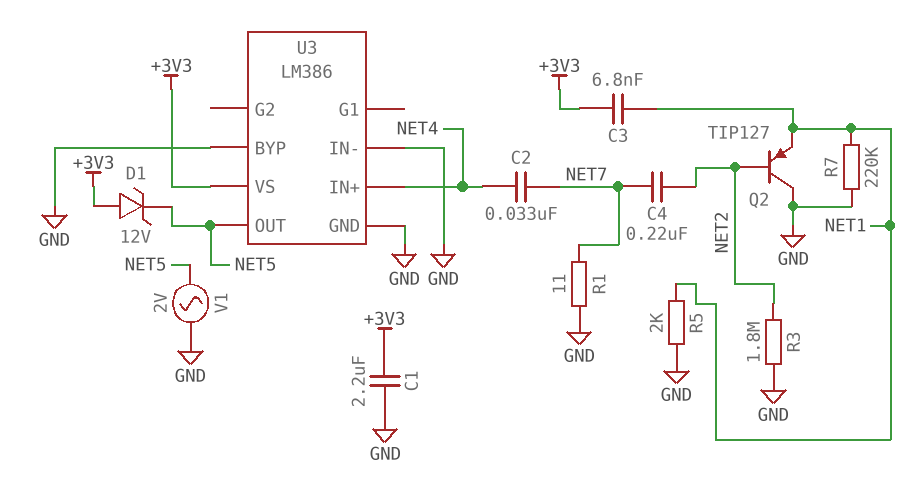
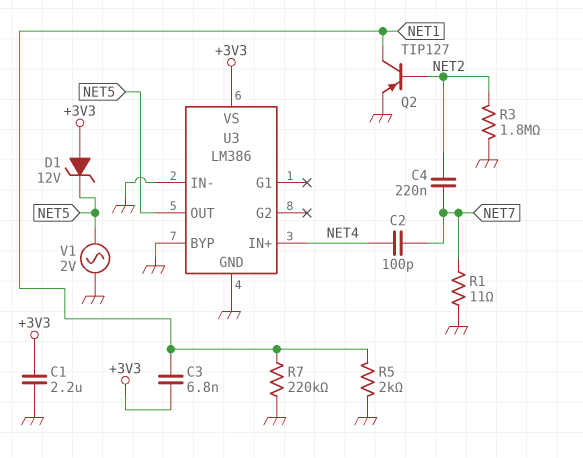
C2: 33nF (NET4, NET7) -> 100pF (NET4, NET7)
Q2: PNP TIP127 (B NET2, C GND, E NET1) -> PNP TIP127 (B NET2, C NET1, E GND)

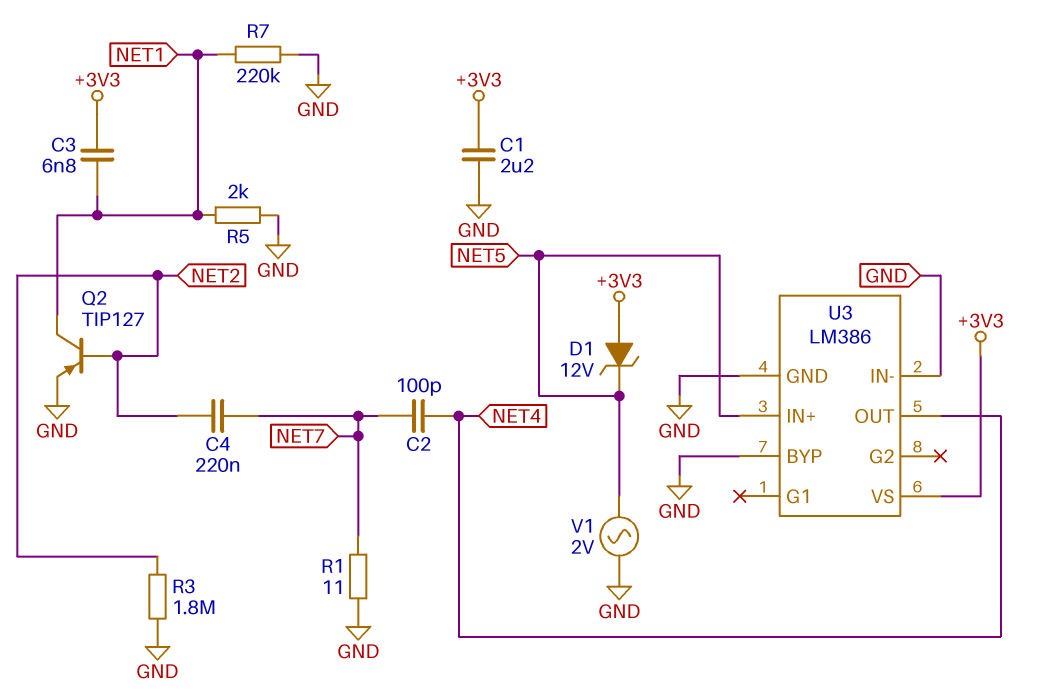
U3 pin IN+: NET4 -> NET5
U3 pin OUT: NET5 -> NET4

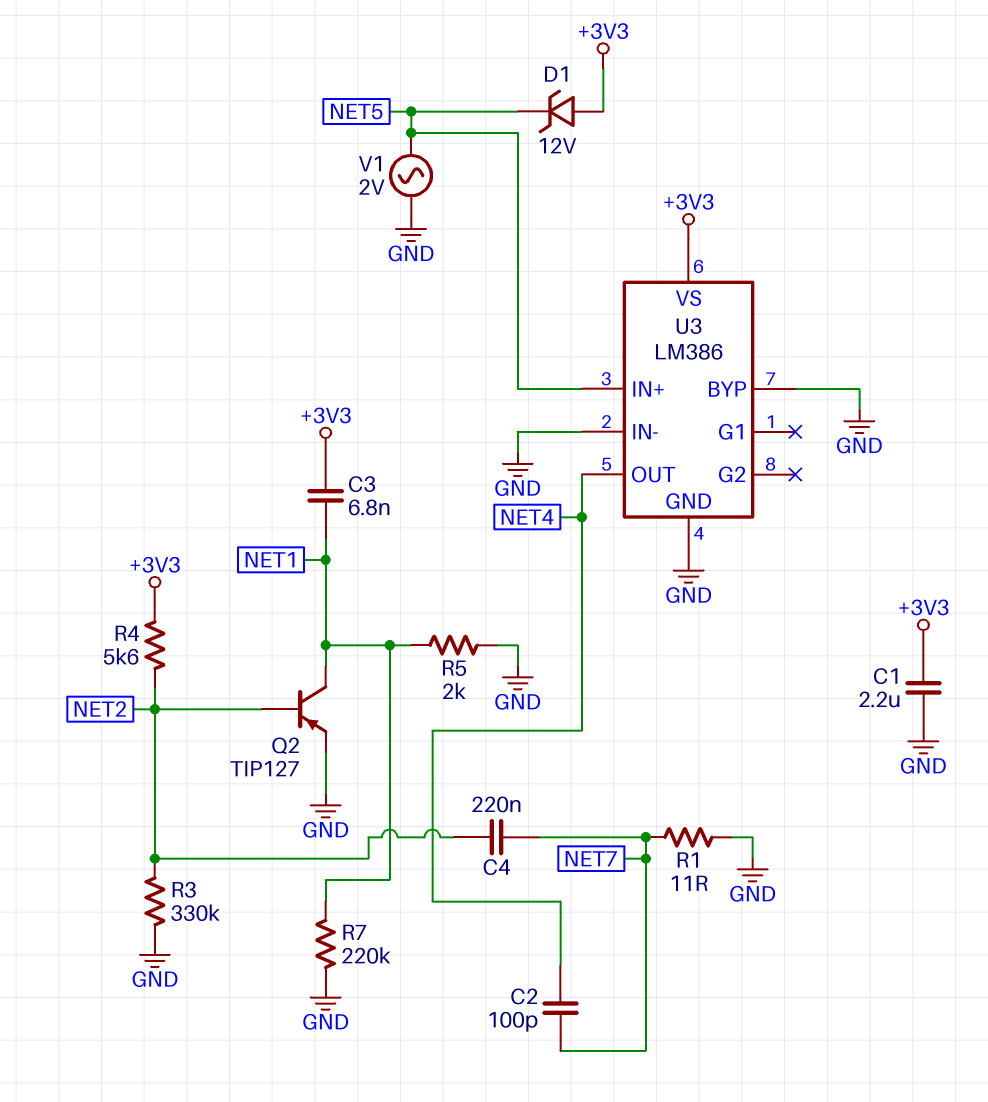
R3: 1.8M (GND, NET2) -> 330k (GND, NET2)
R4: none -> 5.6k (+3V3, NET2)

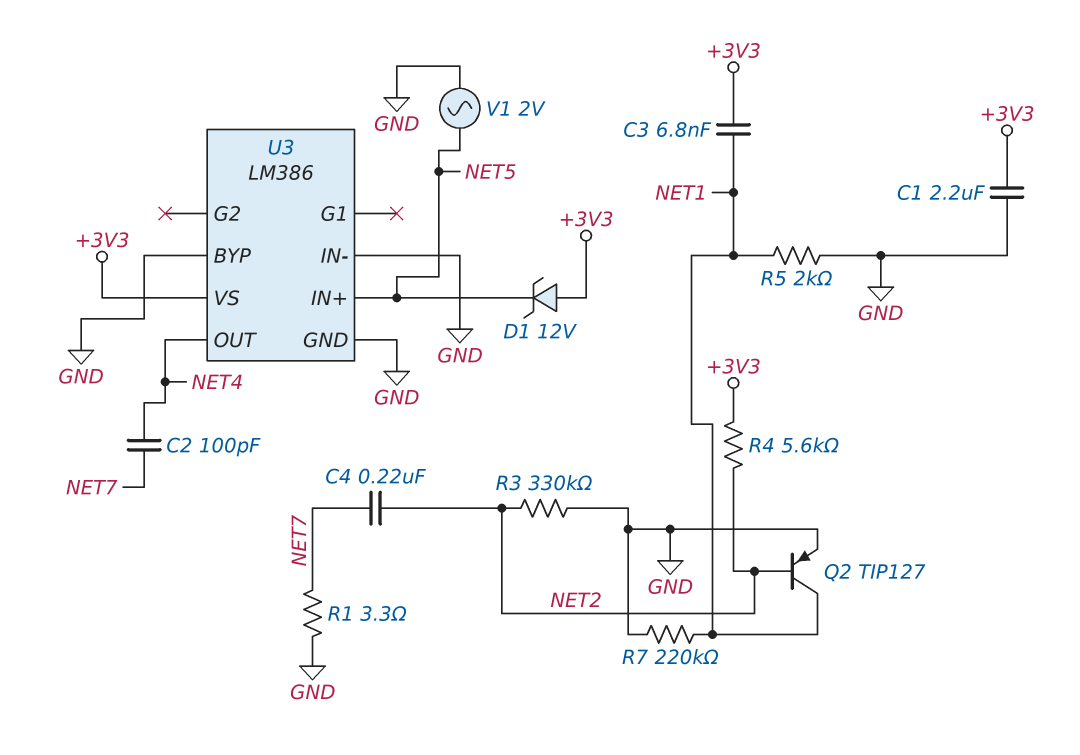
R1: 11 (GND, NET7) -> 3.3 (GND, NET7)

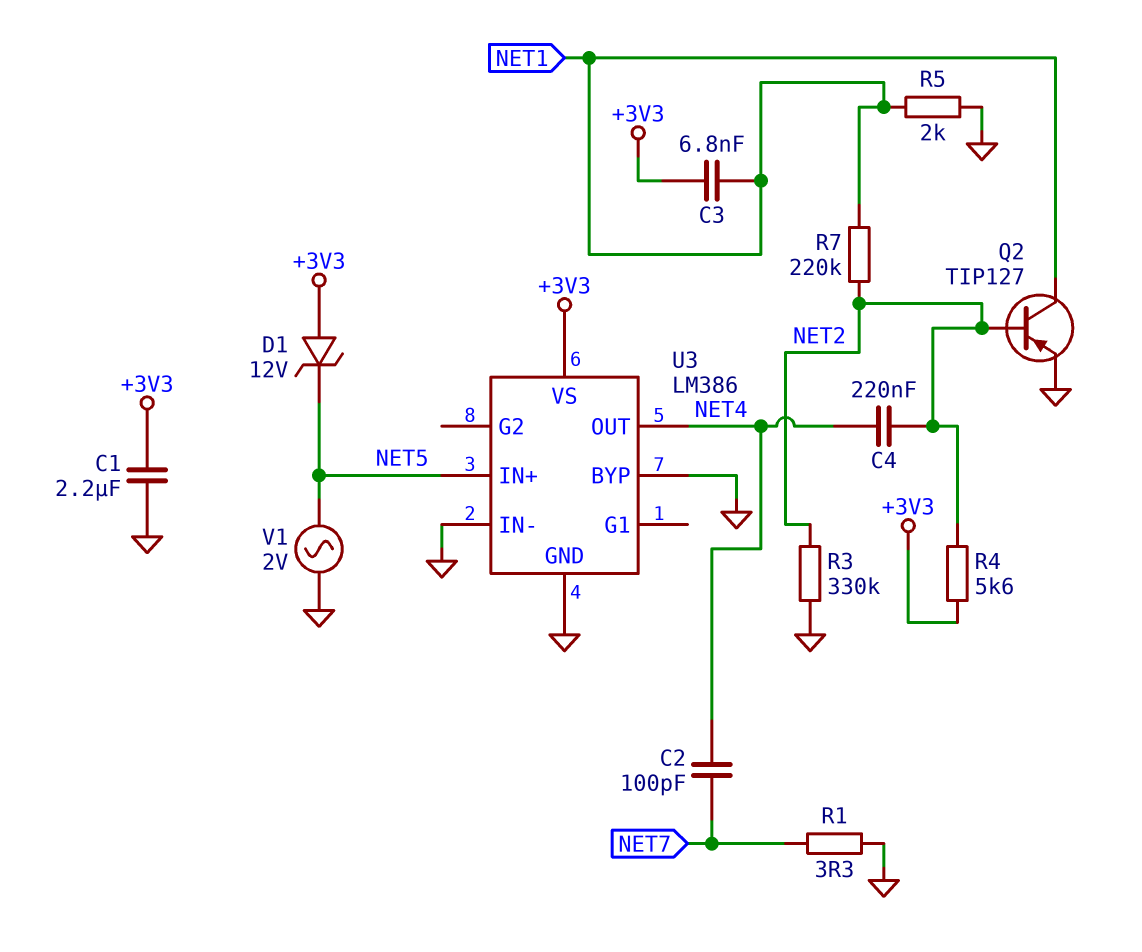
C4: 220nF (NET2, NET7) -> 220nF (NET2, NET4)
R7: 220k (GND, NET1) -> 220k (NET1, NET2)

